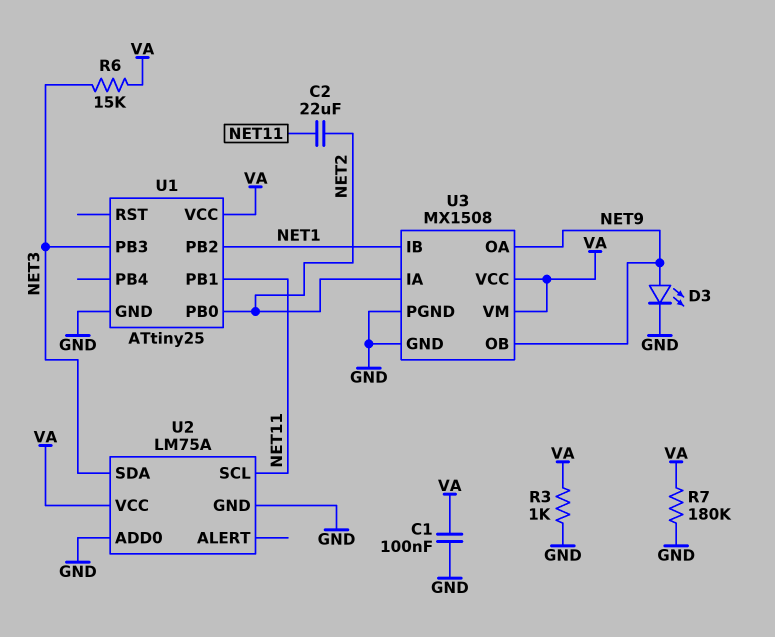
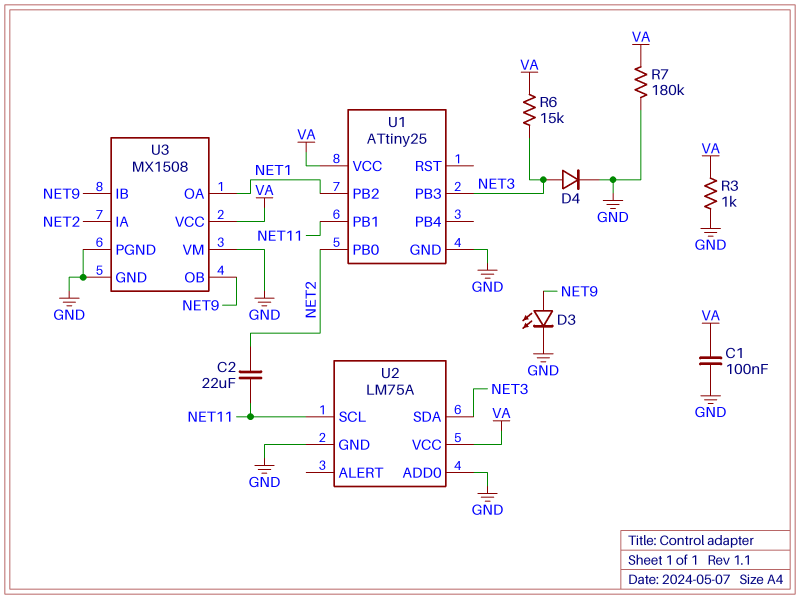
D4: none -> diode (A NET3, K GND)
U3 pin IB: NET1 -> NET9
U3 pin OA: NET9 -> NET1
U3 pin VM: VA -> GND

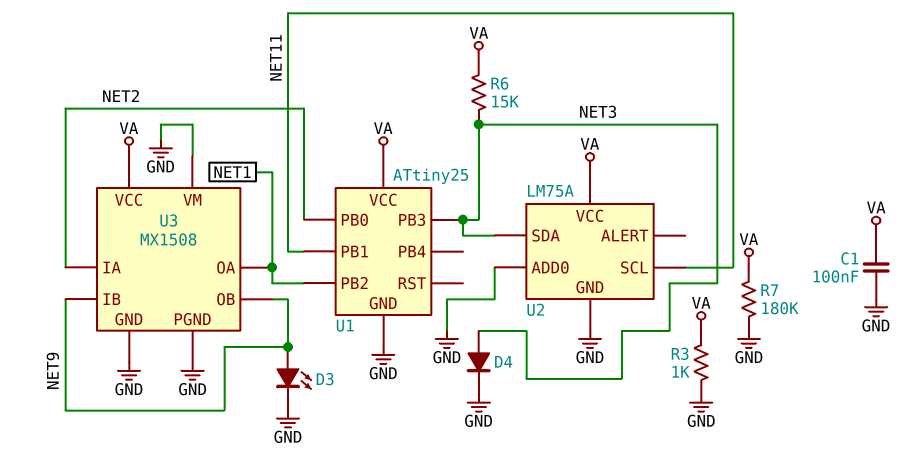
C2: 22uF (NET2, NET11) -> none

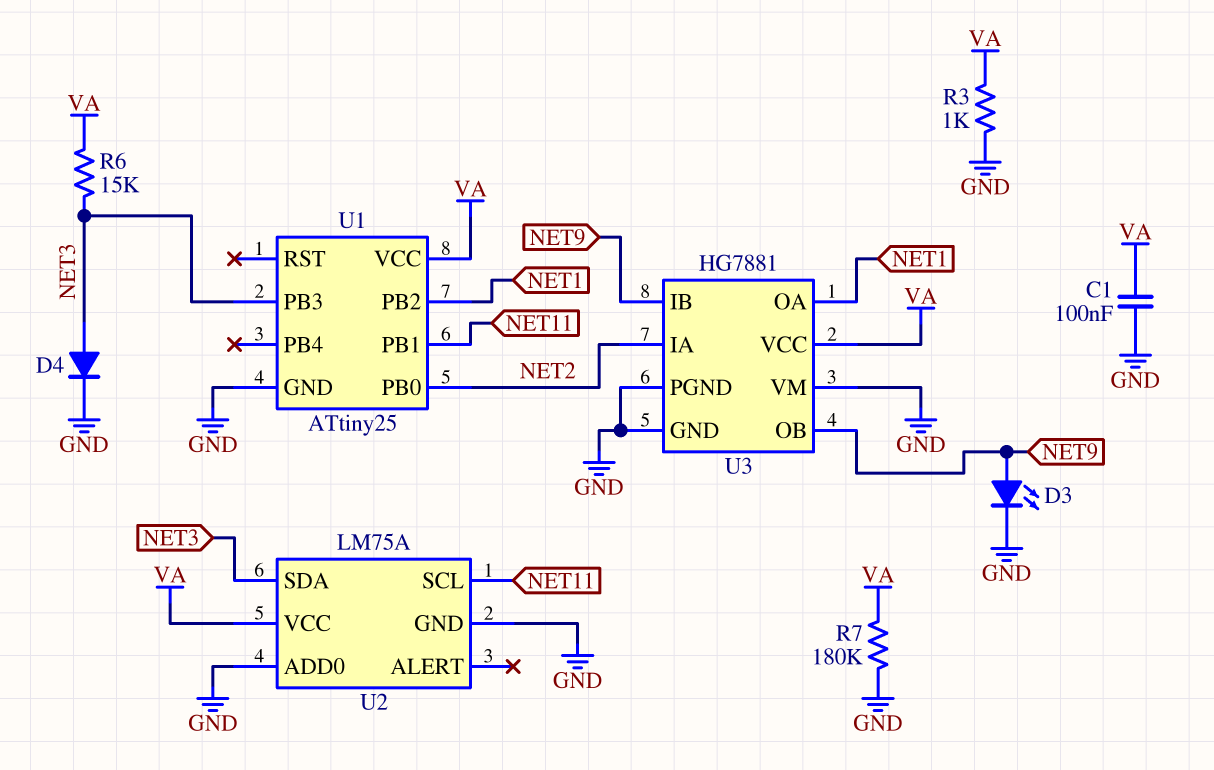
U3: MX1508 -> HG7881

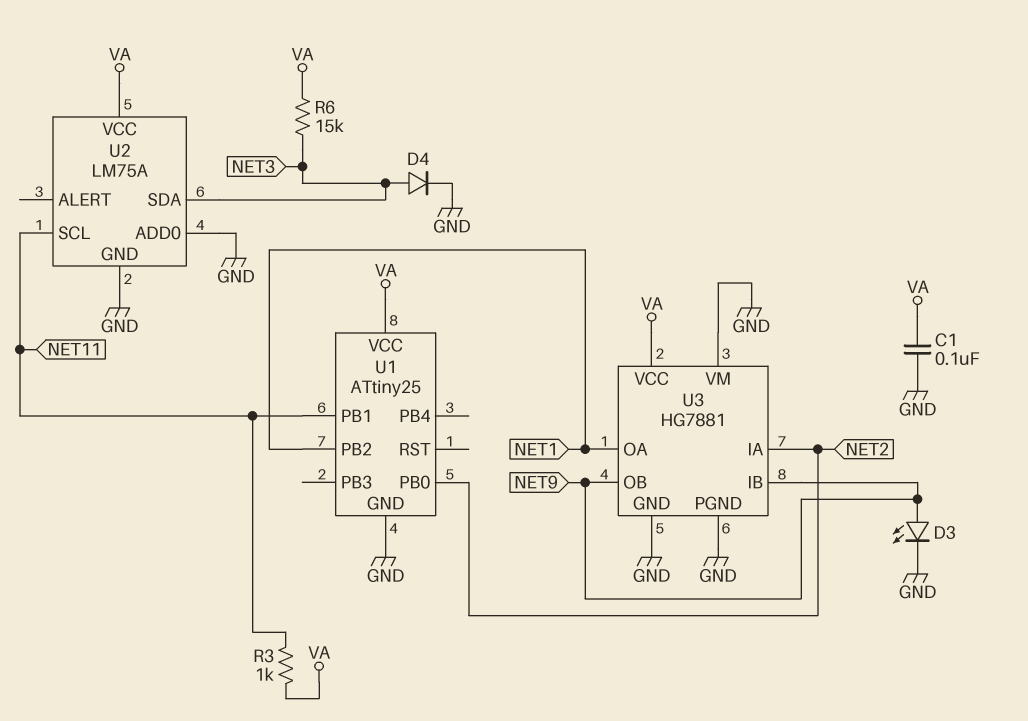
R3: 1k (GND, VA) -> 1k (NET11, VA)
R7: 180k (GND, VA) -> none
U1 pin PB3: NET3 -> none

